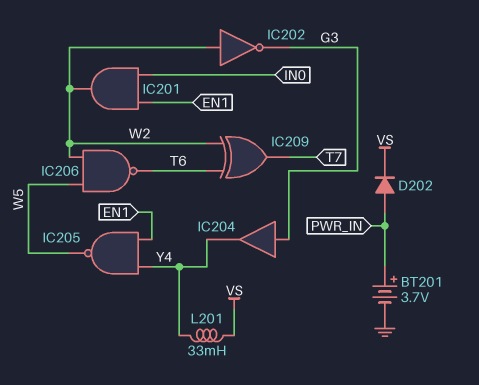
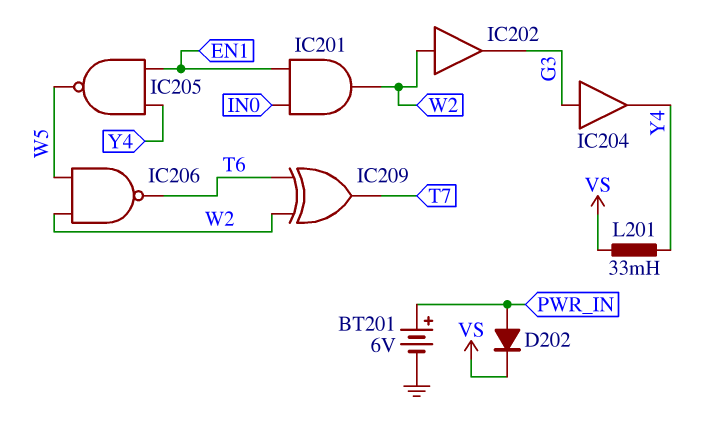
BT201: 3.7V (plus PWR_IN, minus GND) -> 6V (plus PWR_IN, minus GND)
IC202: NOT (in W2, out G3) -> buffer (in W2, out G3)

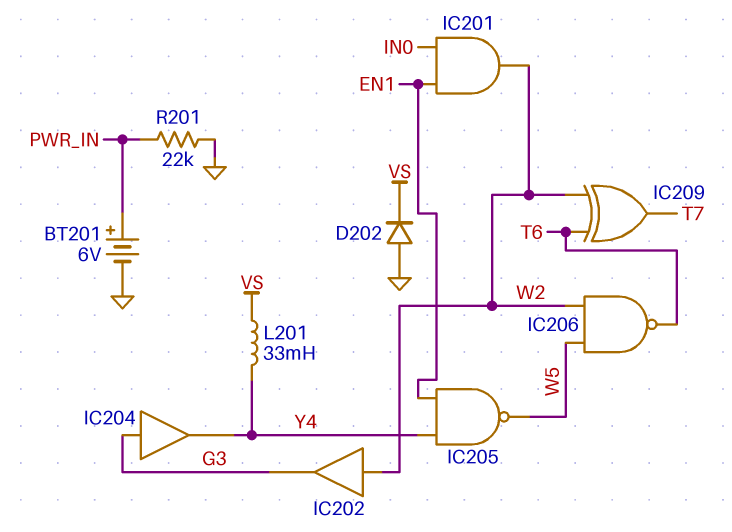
D202: diode (A PWR_IN, K VS) -> diode (A GND, K VS)
R201: none -> 22k (GND, PWR_IN)

